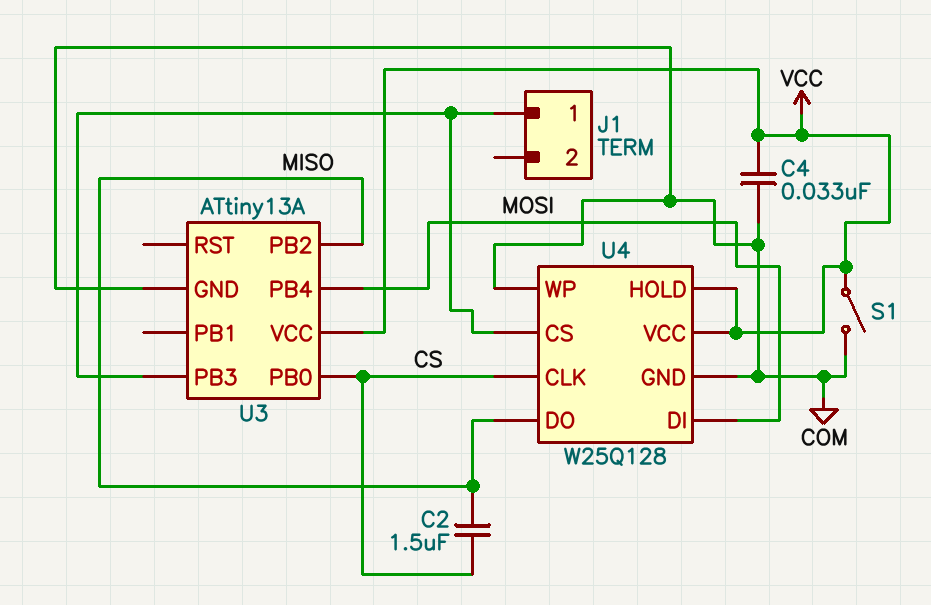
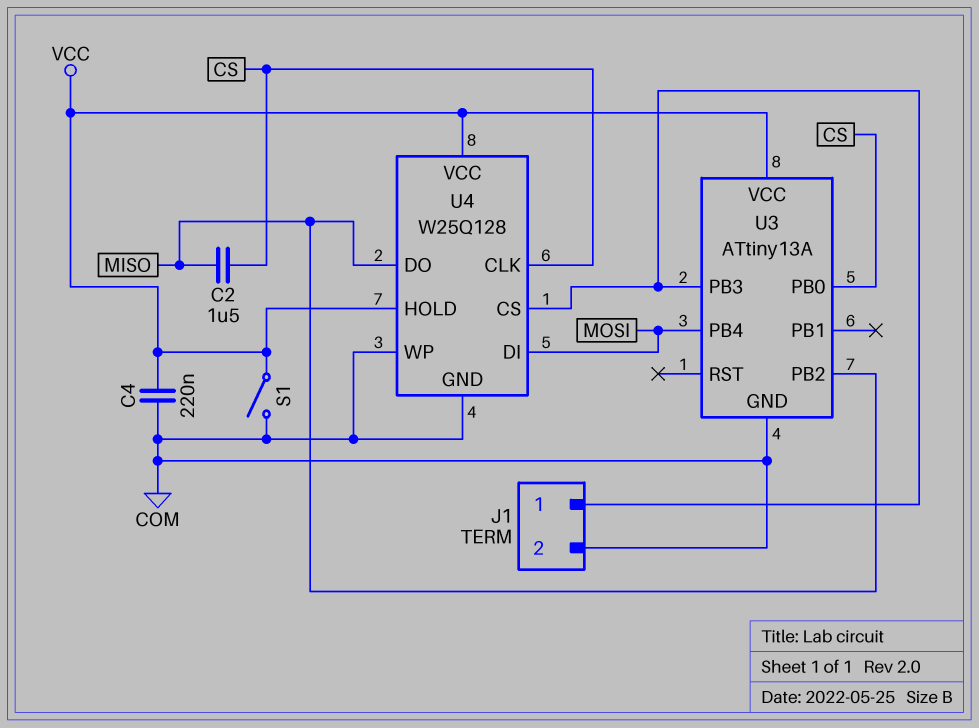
C4: 33nF (COM, VCC) -> 220nF (COM, VCC)
J1 pin 2: none -> COM

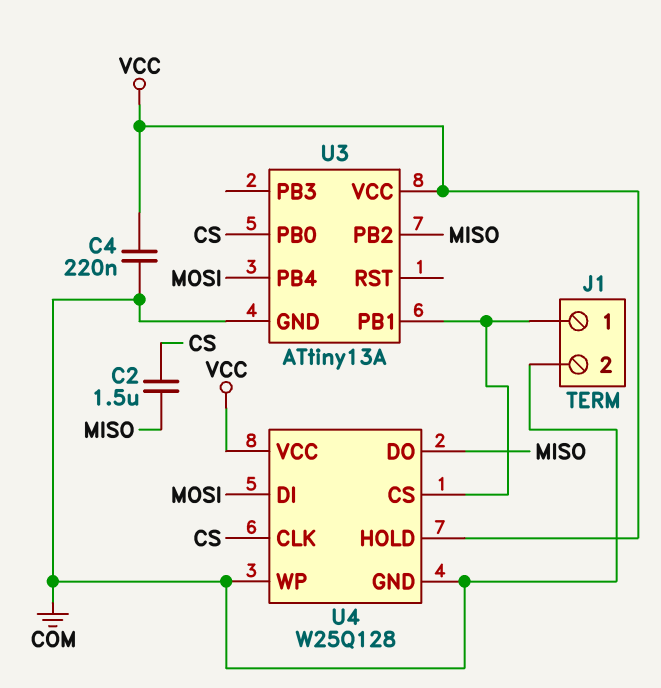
S1: switch (COM, VCC) -> none
U3 pin PB1: none -> J1/1
U3 pin PB3: J1/1 -> none

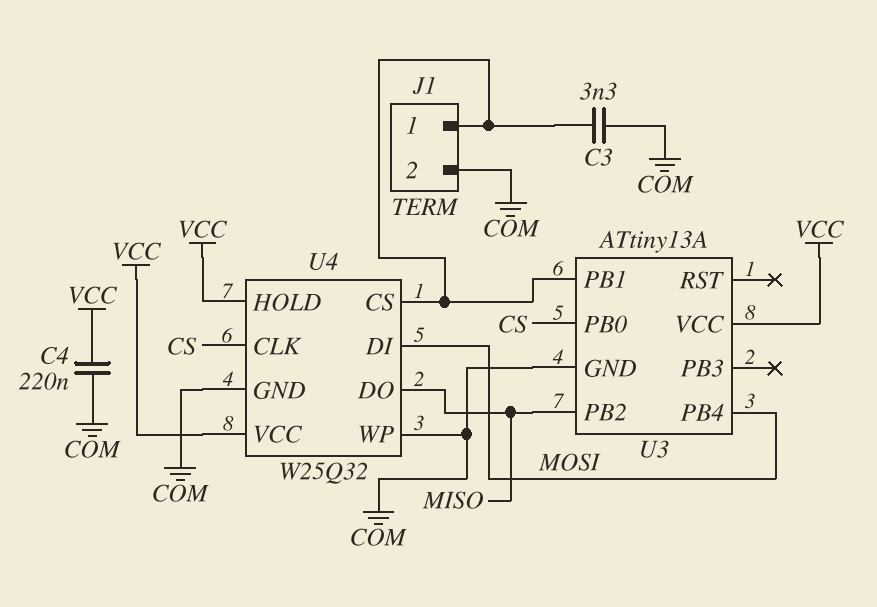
C2: 1.5uF (CS, MISO) -> none
C3: none -> 3.3nF (COM, J1/1)
U4: W25Q128 -> W25Q32

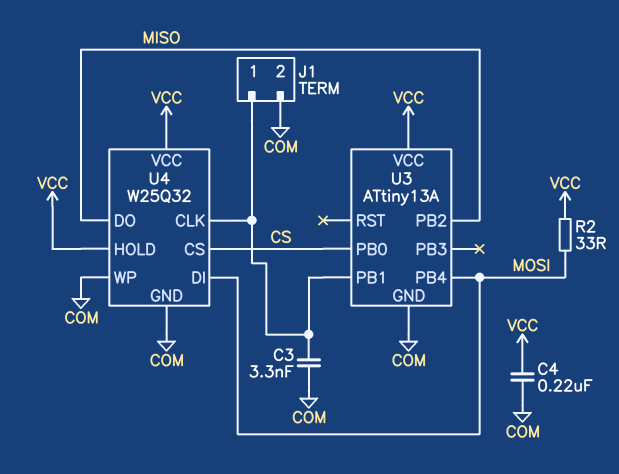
R2: none -> 33 (MOSI, VCC)
U4 pin CLK: CS -> J1/1
U4 pin CS: J1/1 -> CS

